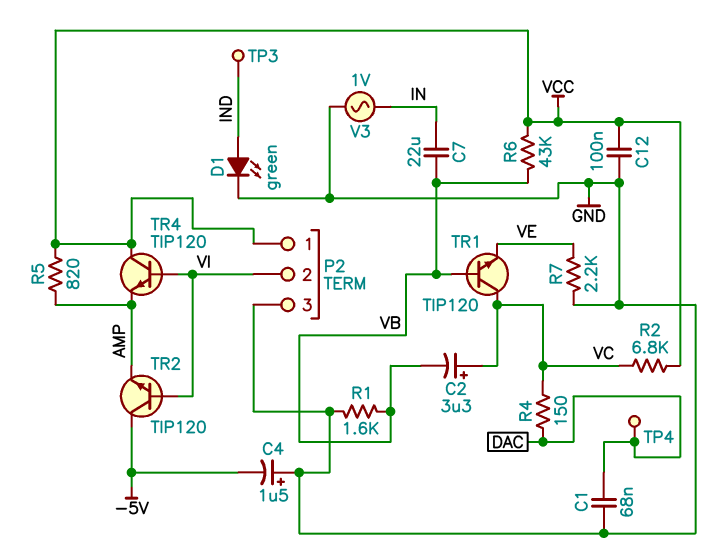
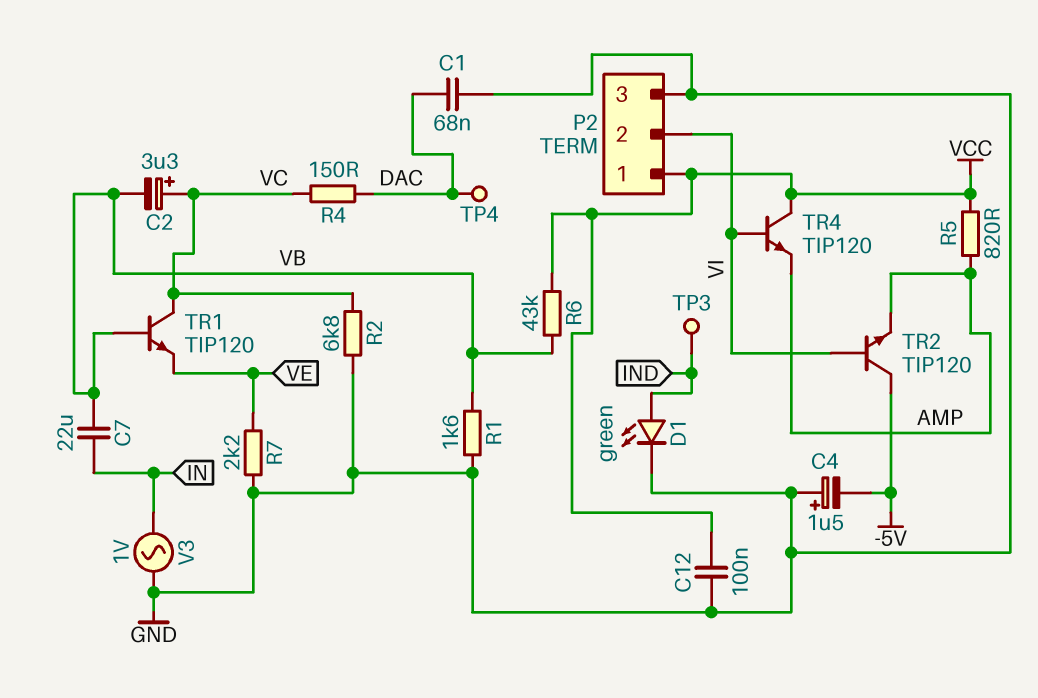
R2: 6.8k (VC, VCC) -> 6.8k (GND, VC)

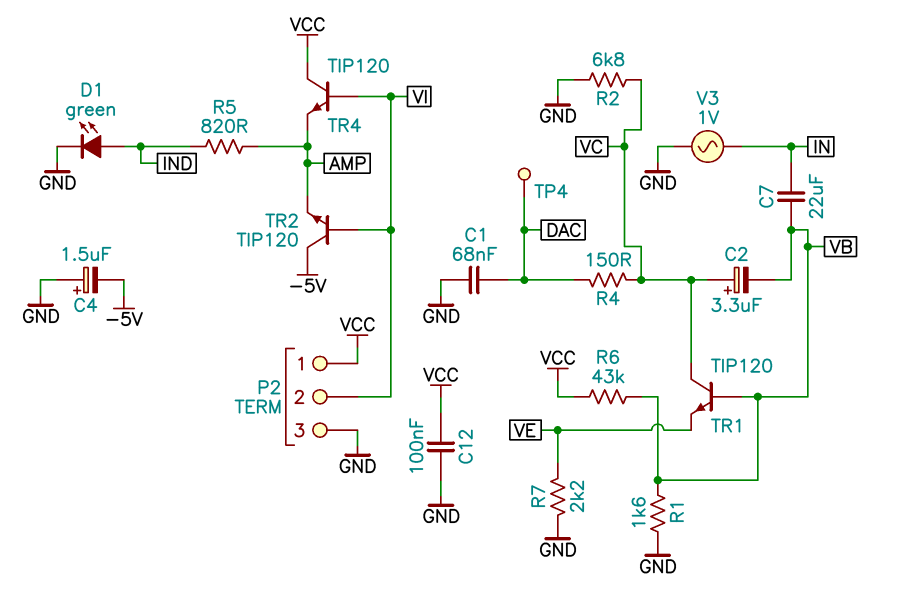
R5: 820 (AMP, VCC) -> 820 (AMP, IND)
TP3: test point (IND) -> none

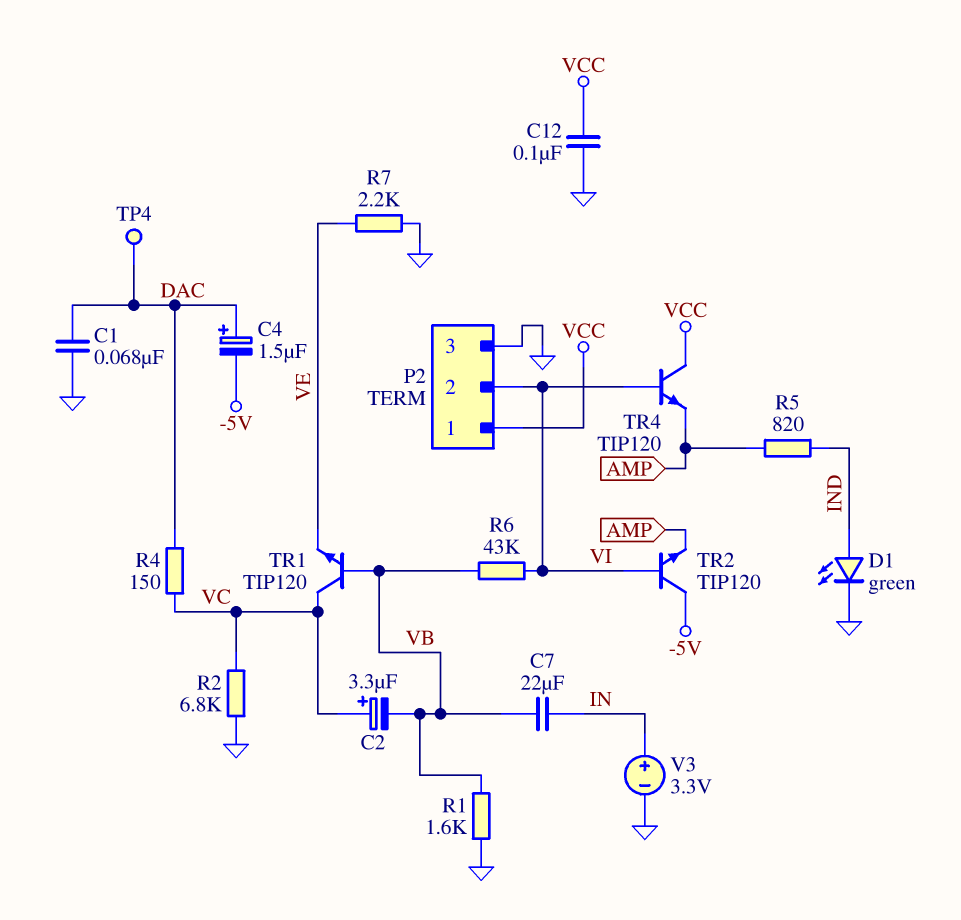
C4: 1.5uF (plus GND, minus -5V) -> 1.5uF (plus DAC, minus -5V)
R6: 43k (VB, VCC) -> 43k (VB, VI)
V3: AC 1V (GND, IN) -> 3.3V (plus IN, minus GND)

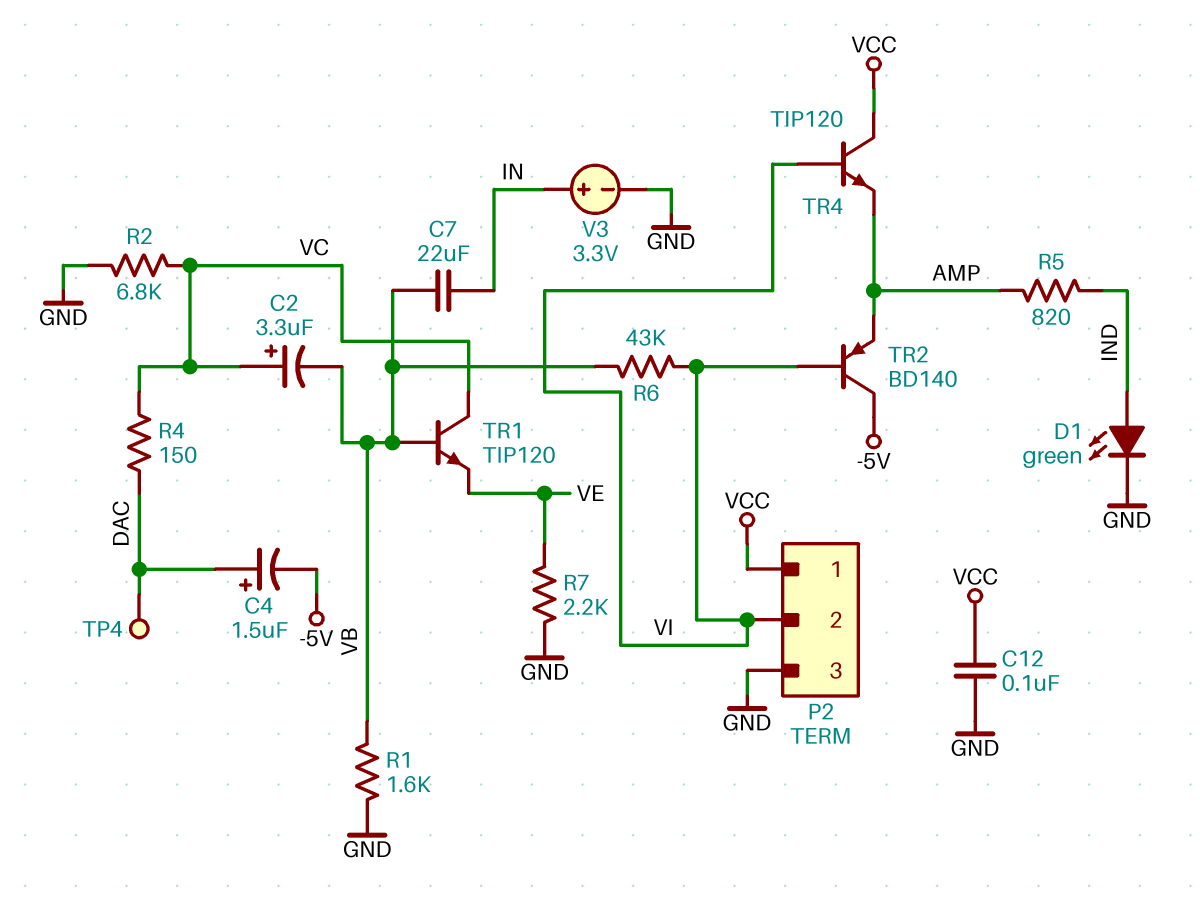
C1: 68nF (DAC, GND) -> none
TR2: NPN TIP120 (B VI, C -5V, E AMP) -> PNP BD140 (B VI, C -5V, E AMP)

